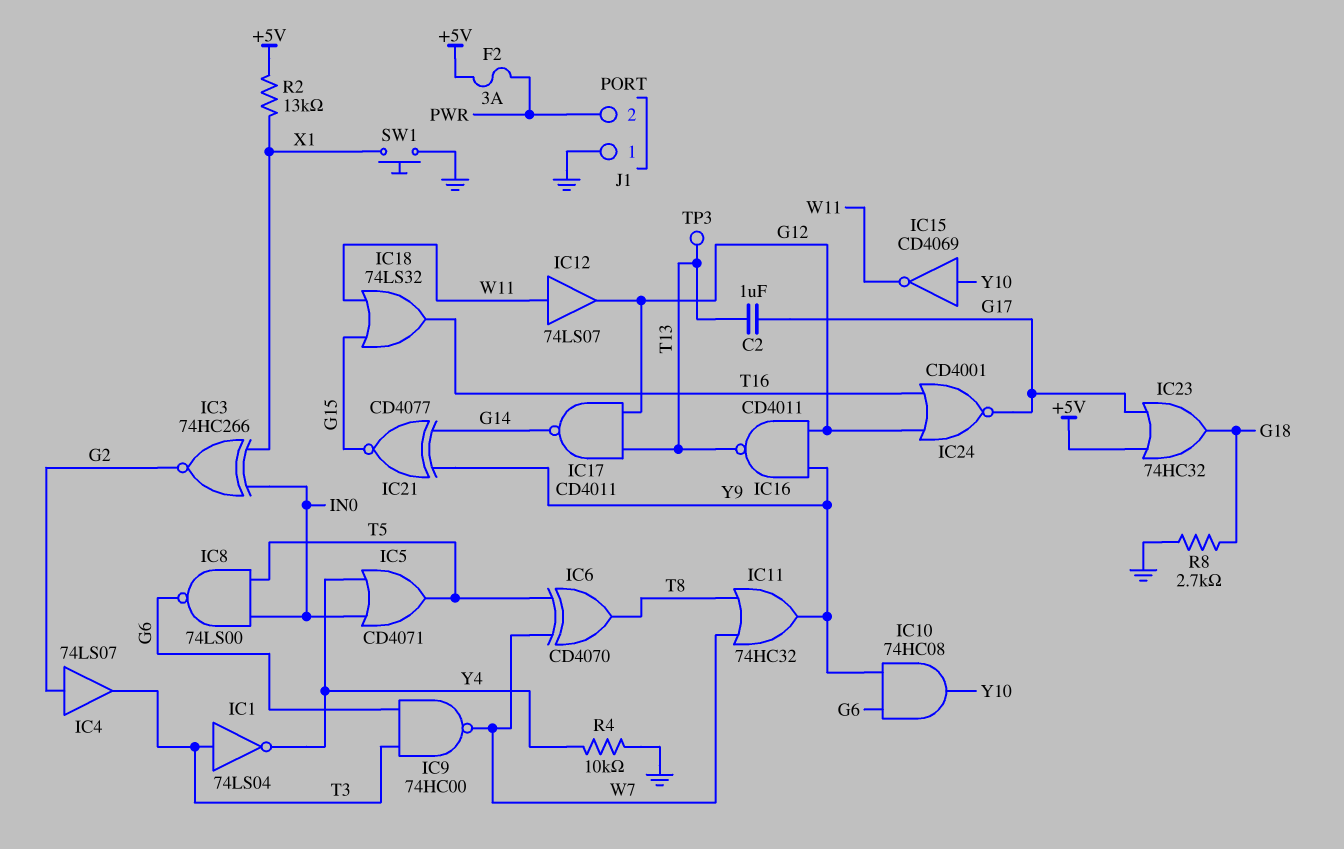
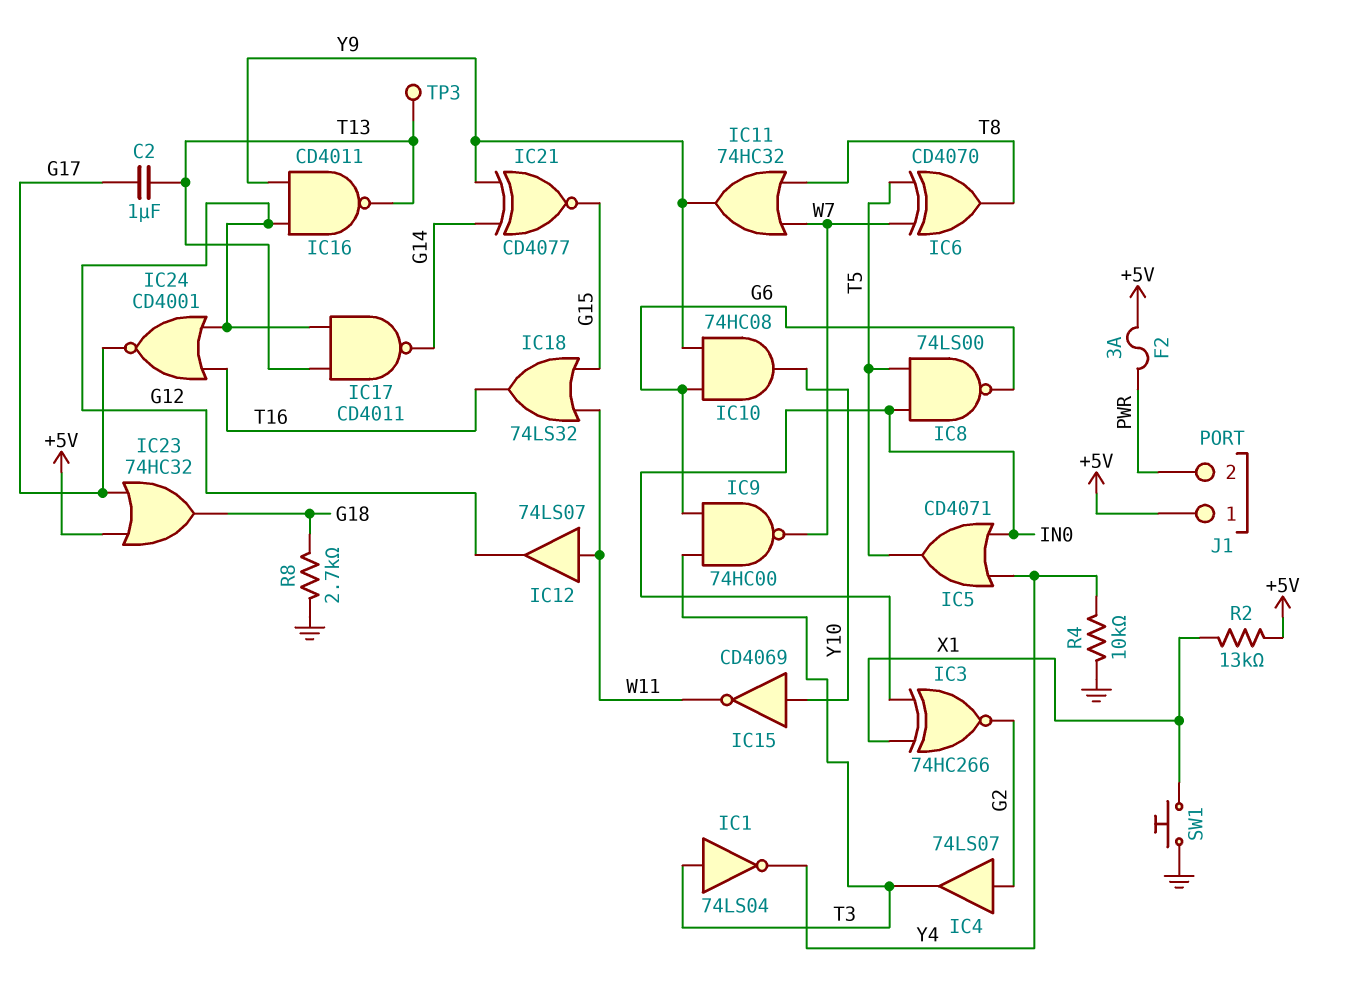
J1 pin 1: GND -> +5V

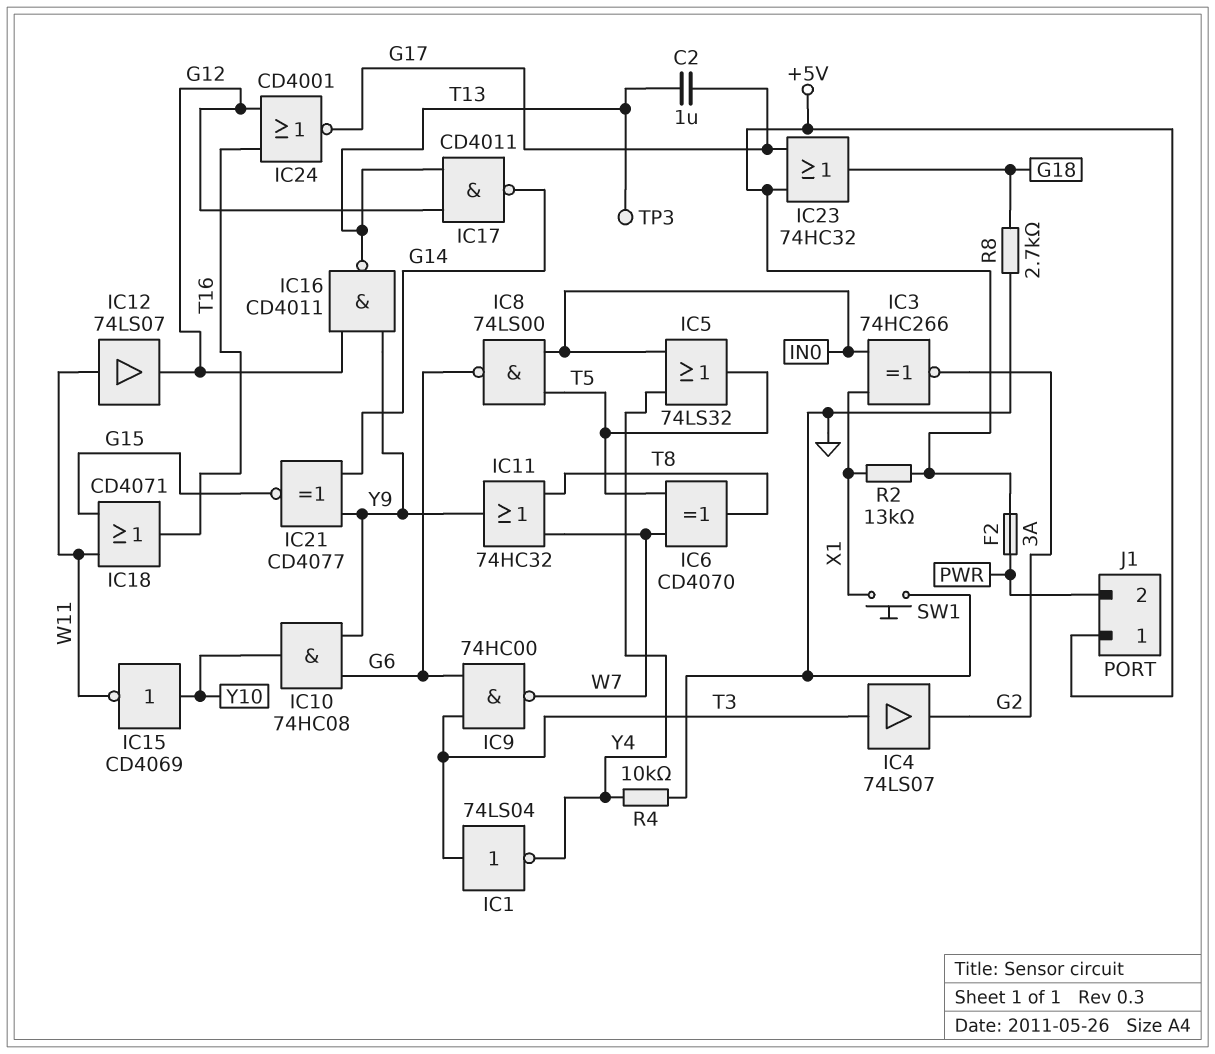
IC4: buffer 74LS07 (in G2, out T3) -> buffer 74LS07 (in T3, out G2)
IC5: OR CD4071 (in IN0, in Y4, out T5) -> OR 74LS32 (in IN0, in Y4, out T5)
IC18: OR 74LS32 (in G15, in W11, out T16) -> OR CD4071 (in G15, in W11, out T16)

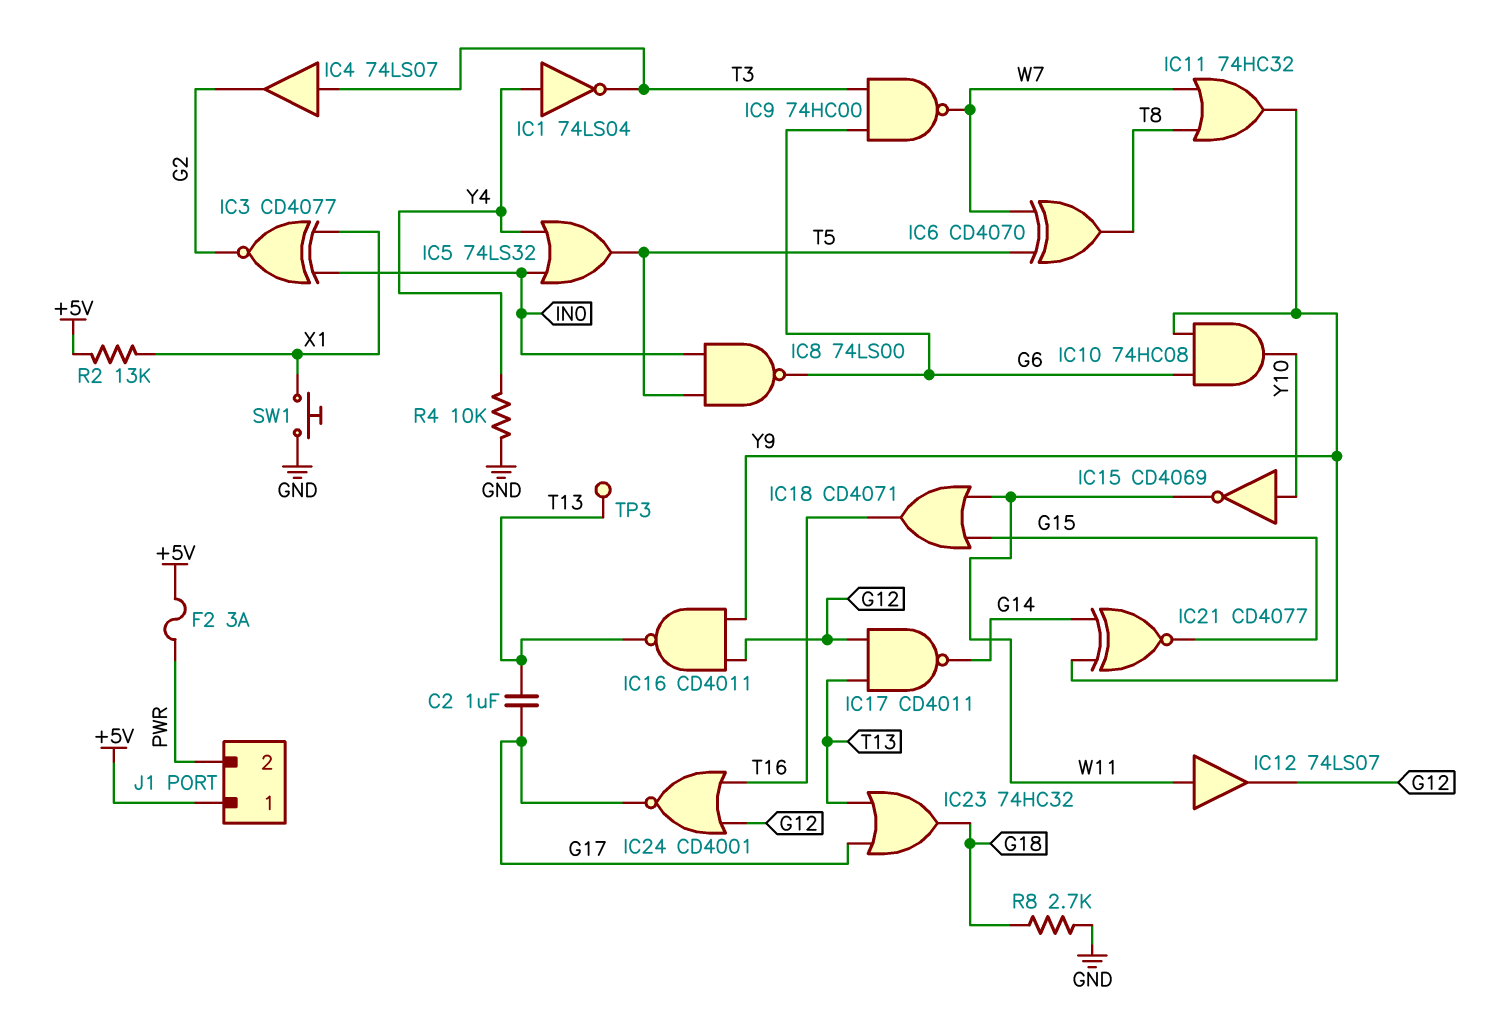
IC1: NOT 74LS04 (in T3, out Y4) -> NOT 74LS04 (in Y4, out T3)
IC3: XNOR 74HC266 (in IN0, in X1, out G2) -> XNOR CD4077 (in IN0, in X1, out G2)
IC23: OR 74HC32 (in +5V, in G17, out G18) -> OR 74HC32 (in G17, in T13, out G18)

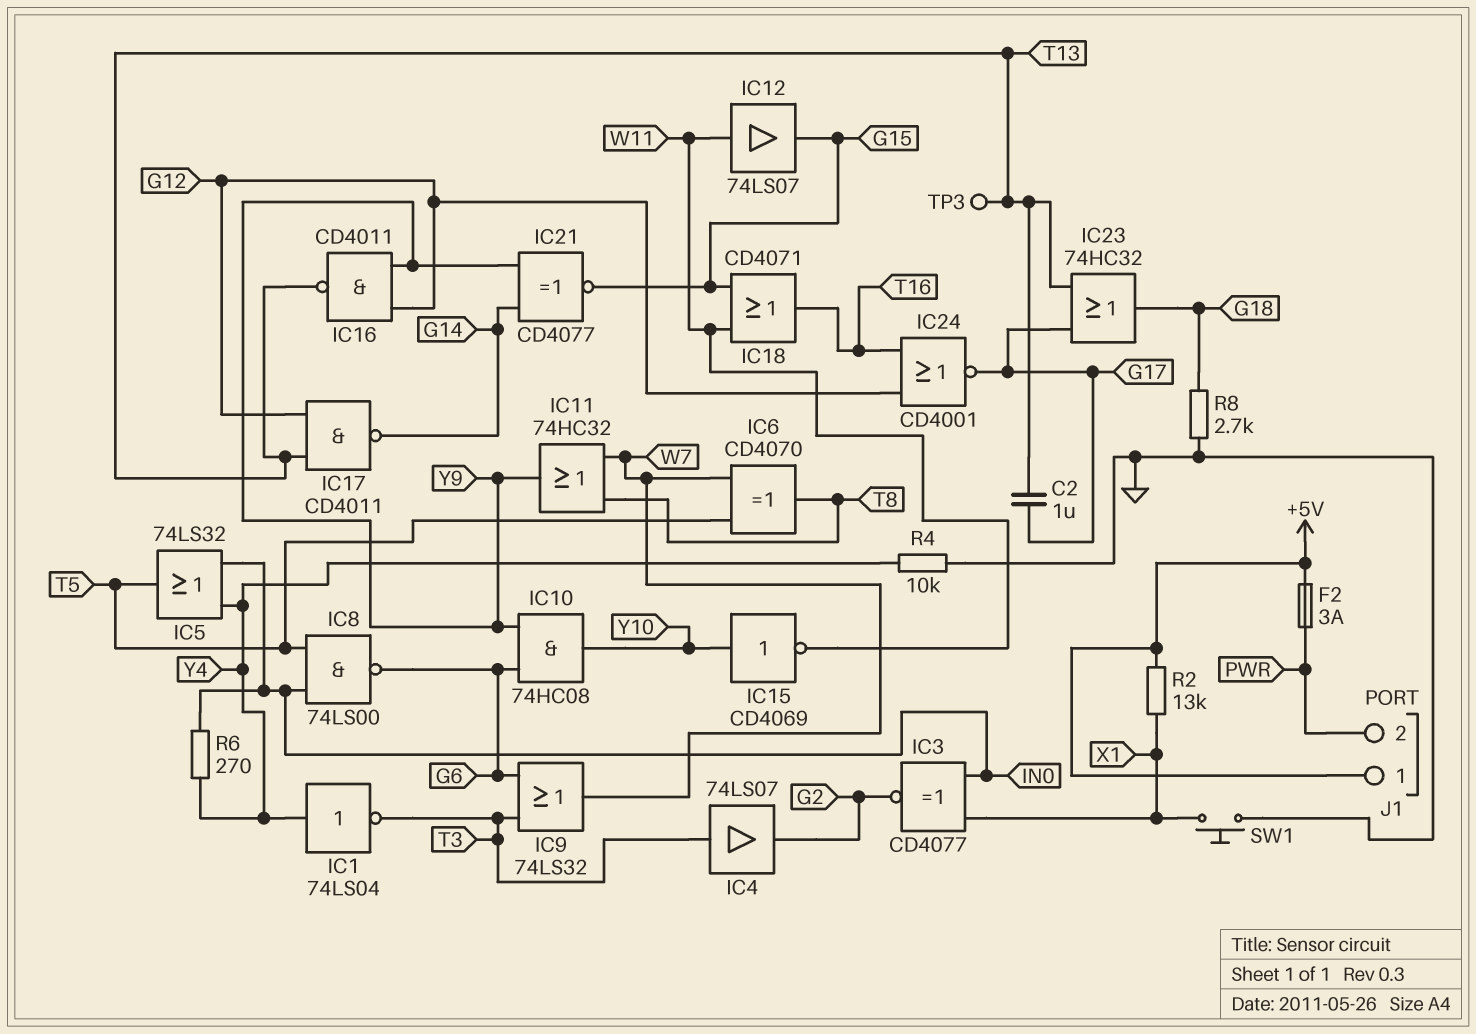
IC9: NAND 74HC00 (in G6, in T3, out W7) -> OR 74LS32 (in G6, in T3, out W7)
IC12: buffer 74LS07 (in W11, out G12) -> buffer 74LS07 (in W11, out G15)
R6: none -> 270 (IN0, Y4)

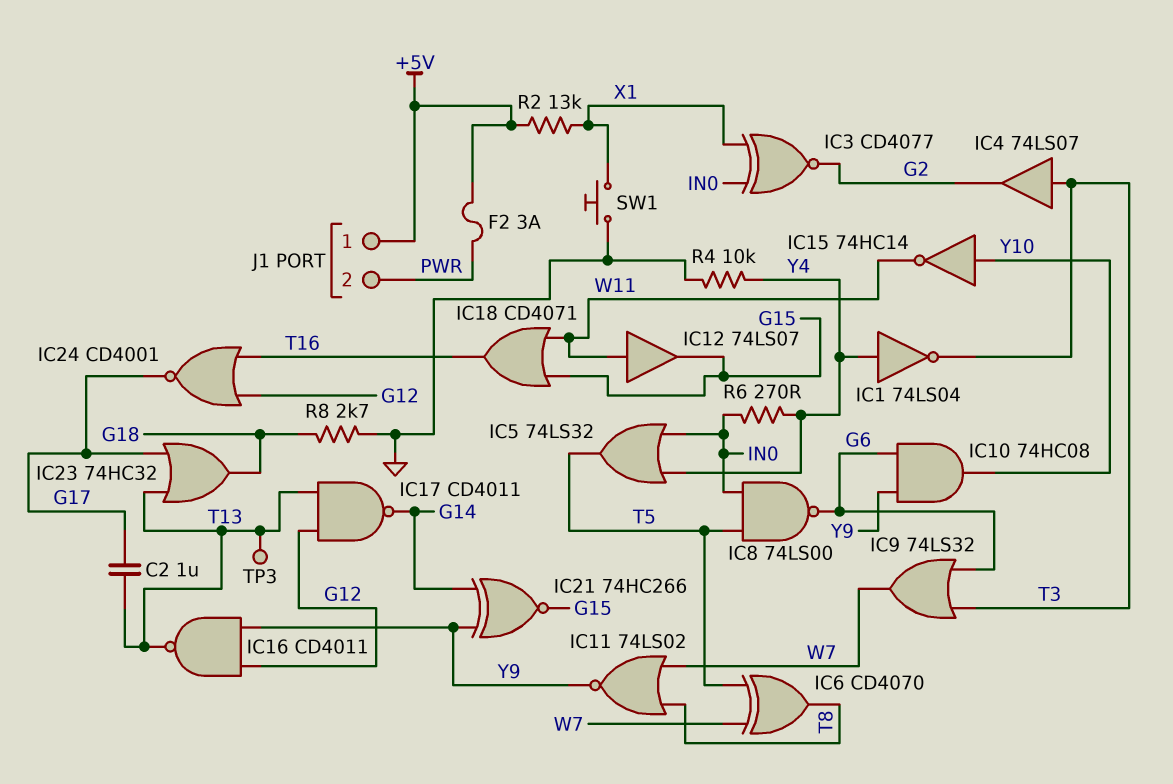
IC11: OR 74HC32 (in T8, in W7, out Y9) -> NOR 74LS02 (in T8, in W7, out Y9)
IC15: NOT CD4069 (in Y10, out W11) -> NOT 74HC14 (in Y10, out W11)
IC21: XNOR CD4077 (in G14, in Y9, out G15) -> XNOR 74HC266 (in G14, in Y9, out G15)

